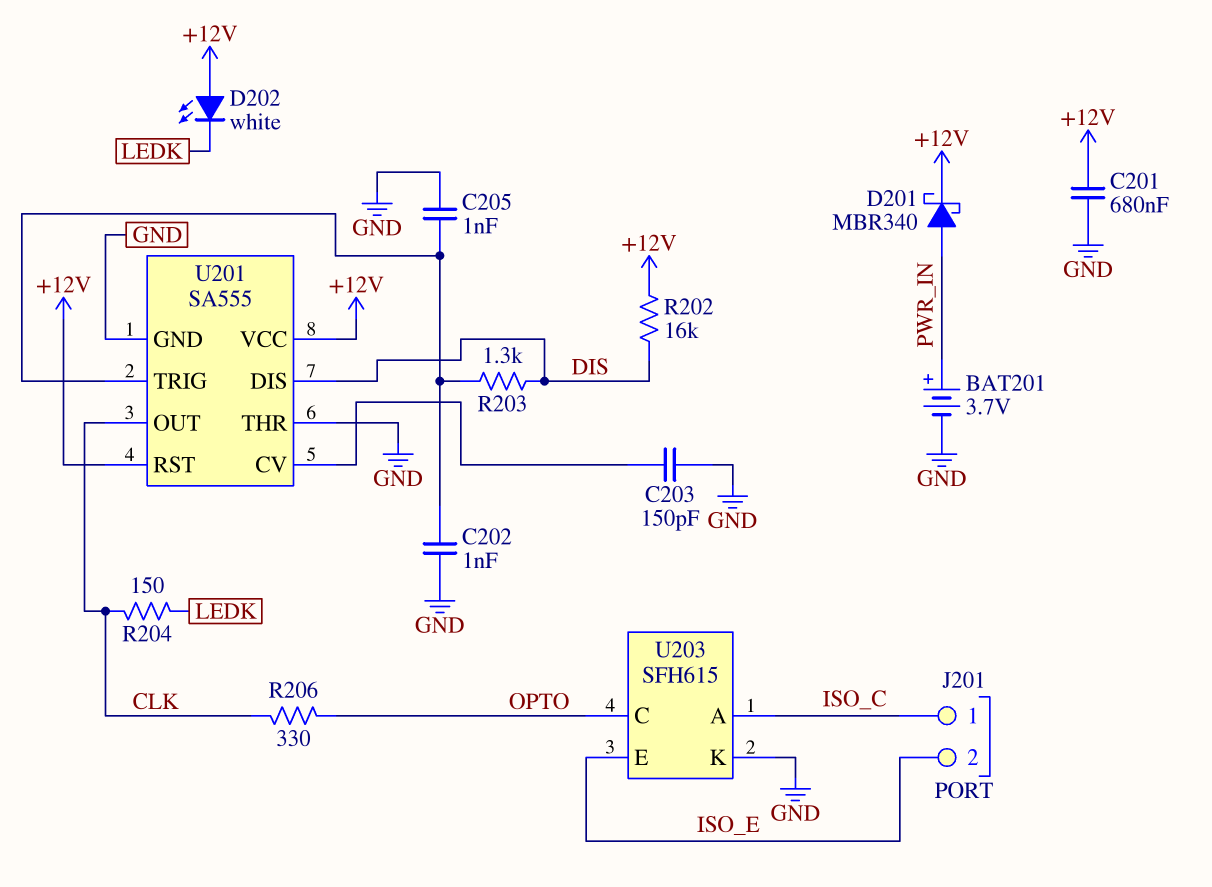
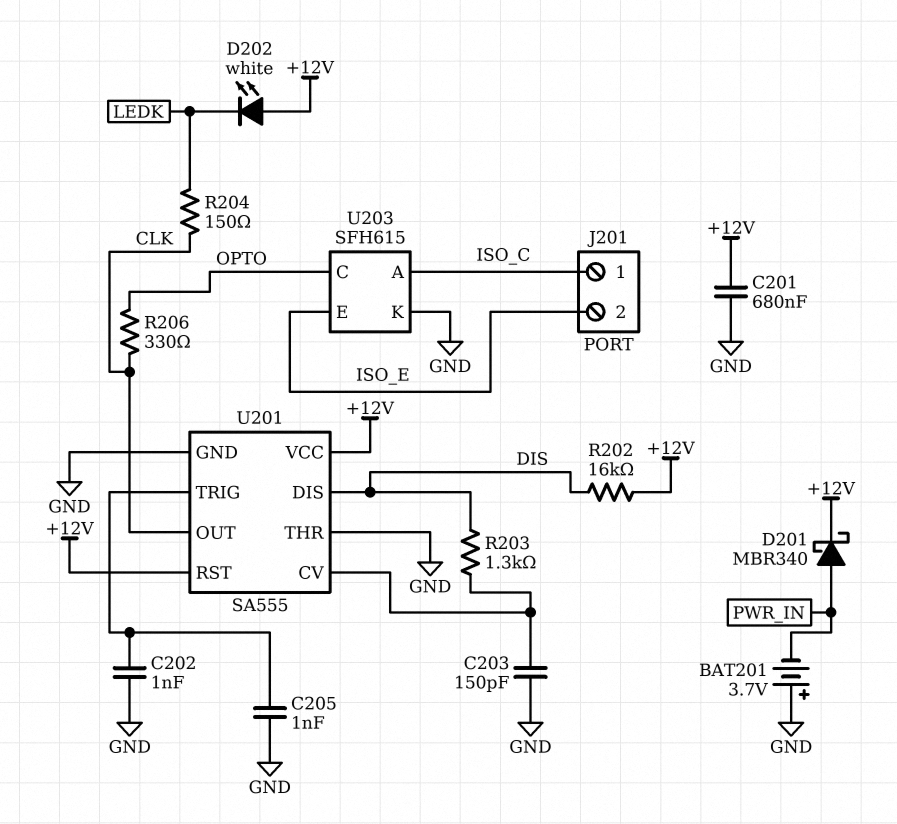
BAT201: 3.7V (plus PWR_IN, minus GND) -> 3.7V (plus GND, minus PWR_IN)
R203: 1.3k (DIS, U201/TRIG) -> 1.3k (DIS, U201/CV)

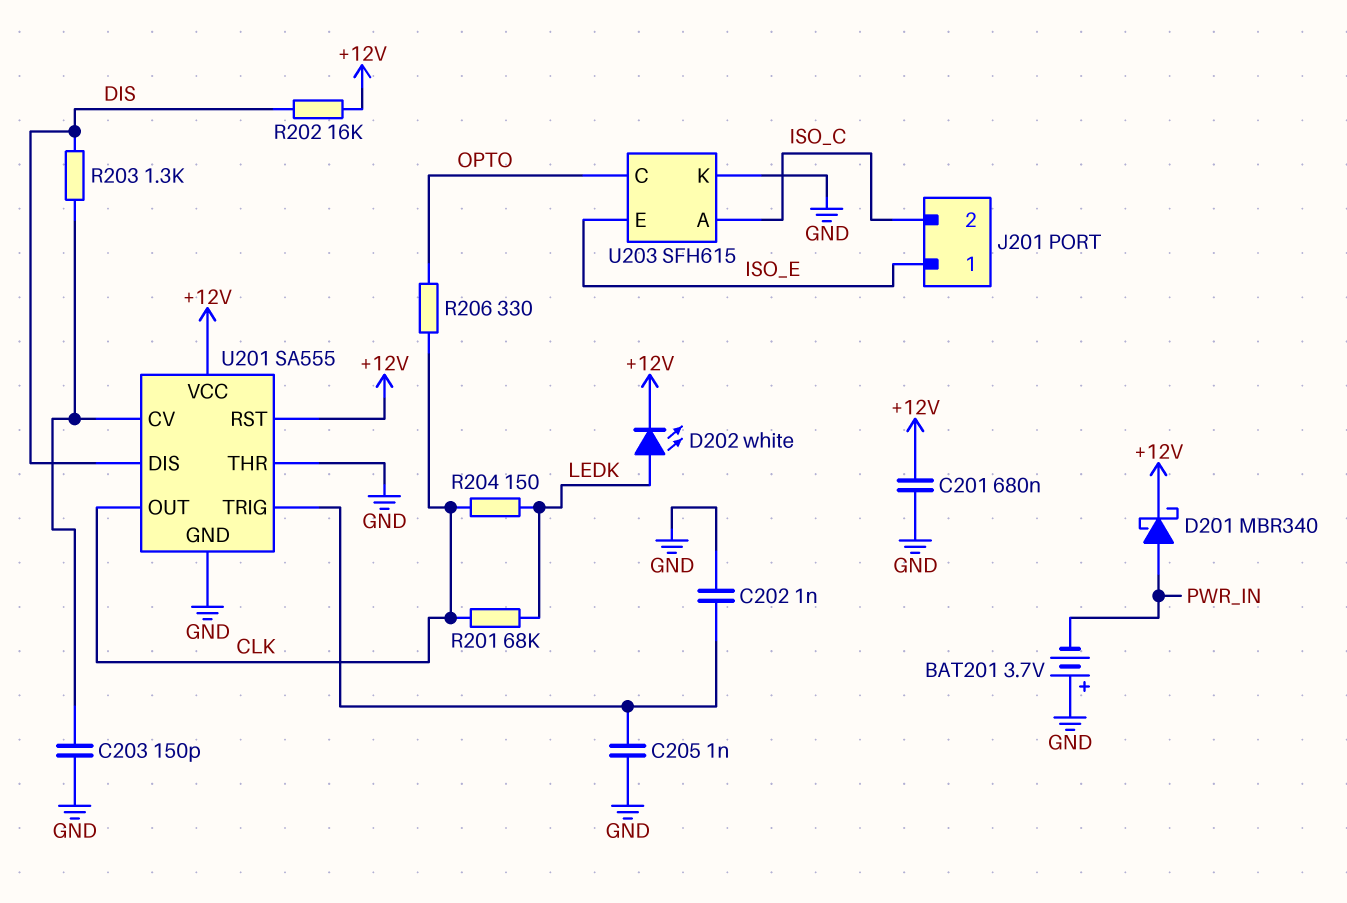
D202: LED white (A +12V, K LEDK) -> LED white (A LEDK, K +12V)
J201 pin 1: ISO_C -> ISO_E
J201 pin 2: ISO_E -> ISO_C
R201: none -> 68k (CLK, LEDK)

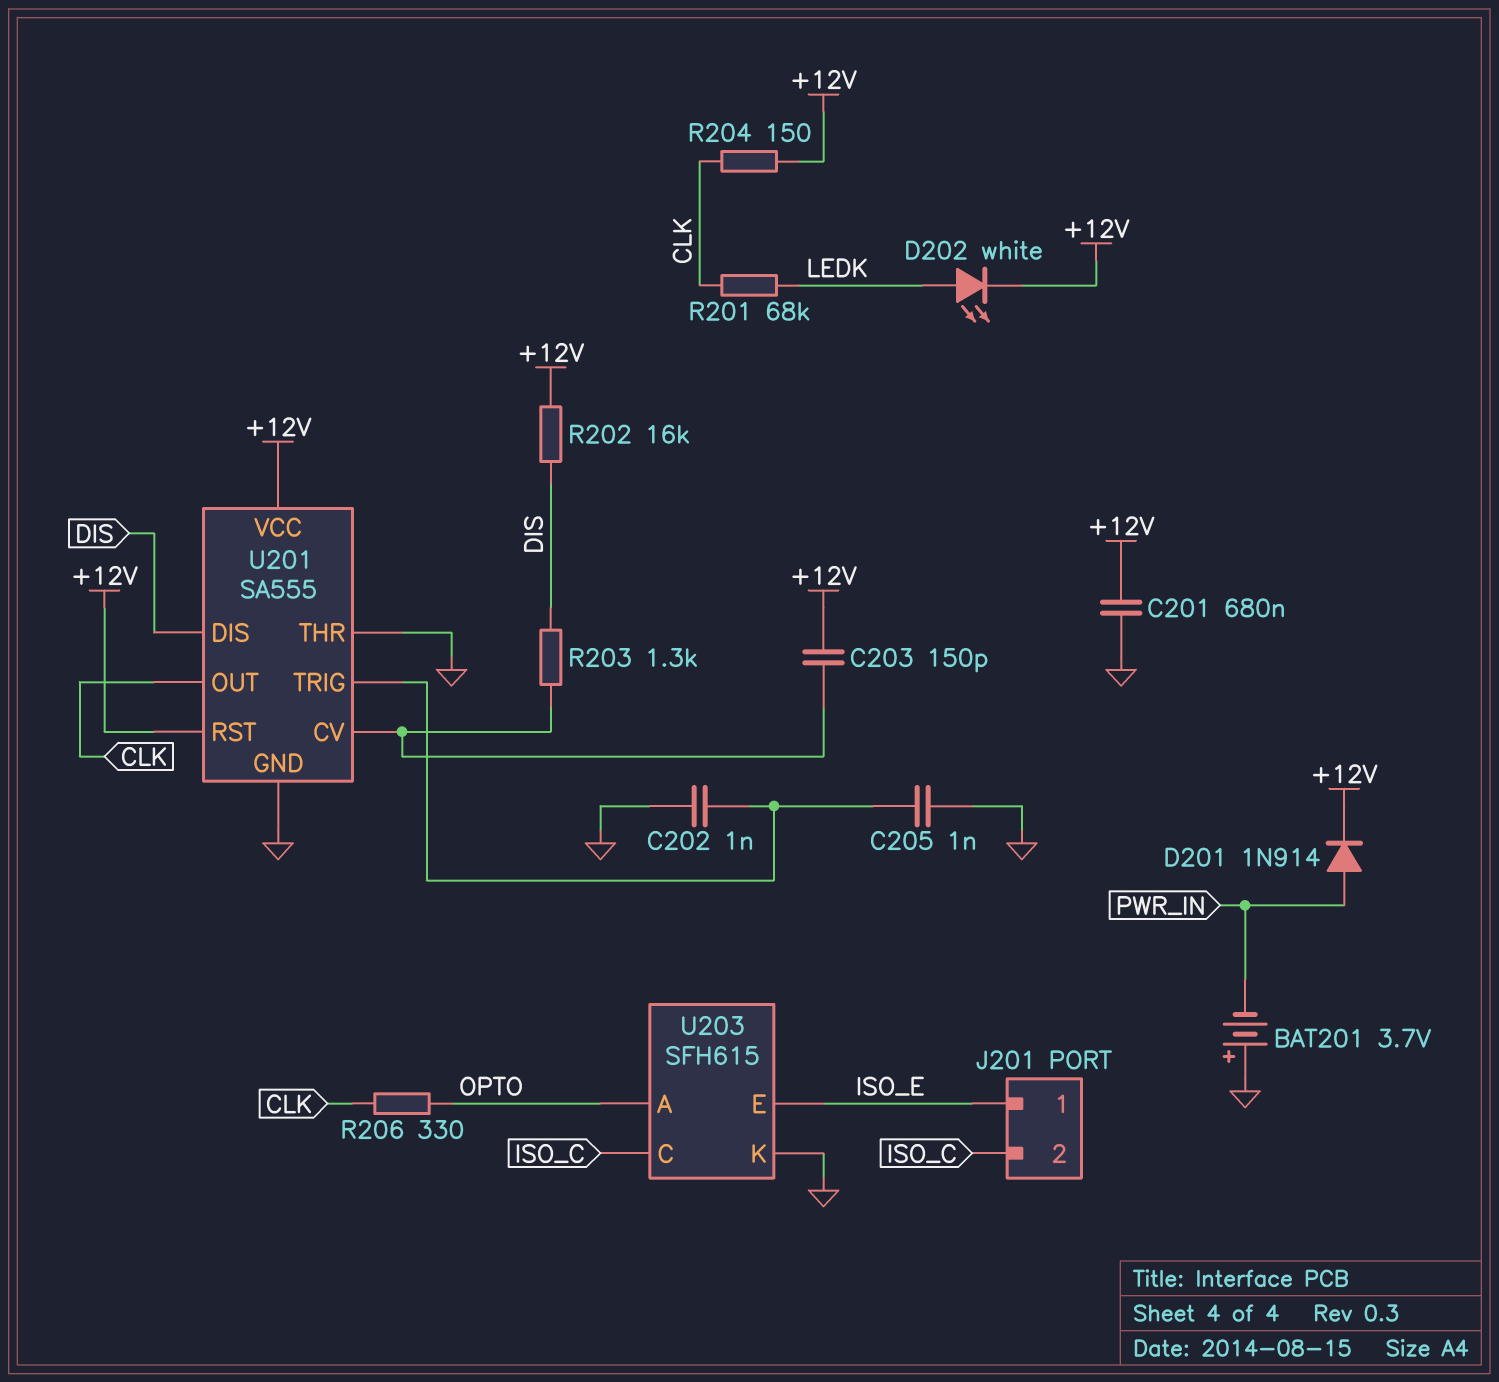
C203: 150pF (GND, U201/CV) -> 150pF (+12V, U201/CV)
D201: schottky MBR340 (A PWR_IN, K +12V) -> diode 1N914 (A PWR_IN, K +12V)
R204: 150 (CLK, LEDK) -> 150 (+12V, CLK)
U203 pin A: ISO_C -> OPTO
U203 pin C: OPTO -> ISO_C

